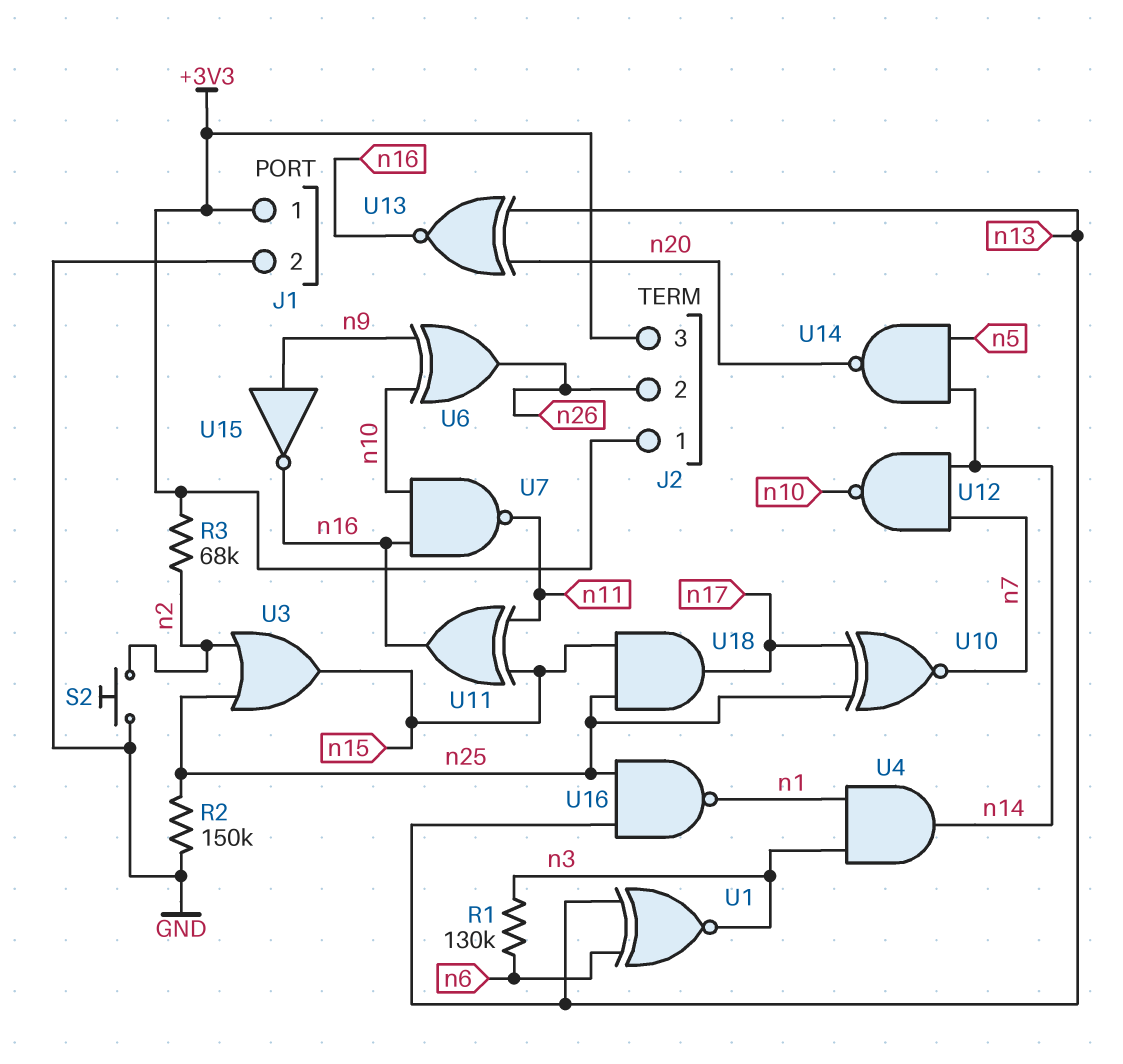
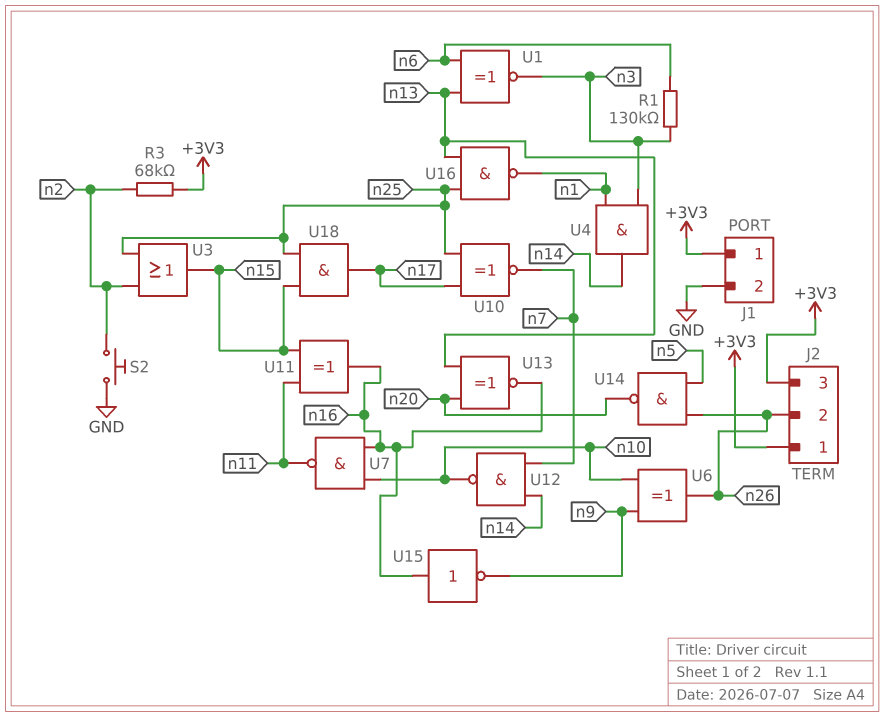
R2: 150k (GND, n25) -> none
U14: NAND (in n5, in n14, out n20) -> NAND (in n5, in n26, out n20)
U15: NOT (in n9, out n16) -> NOT (in n16, out n9)

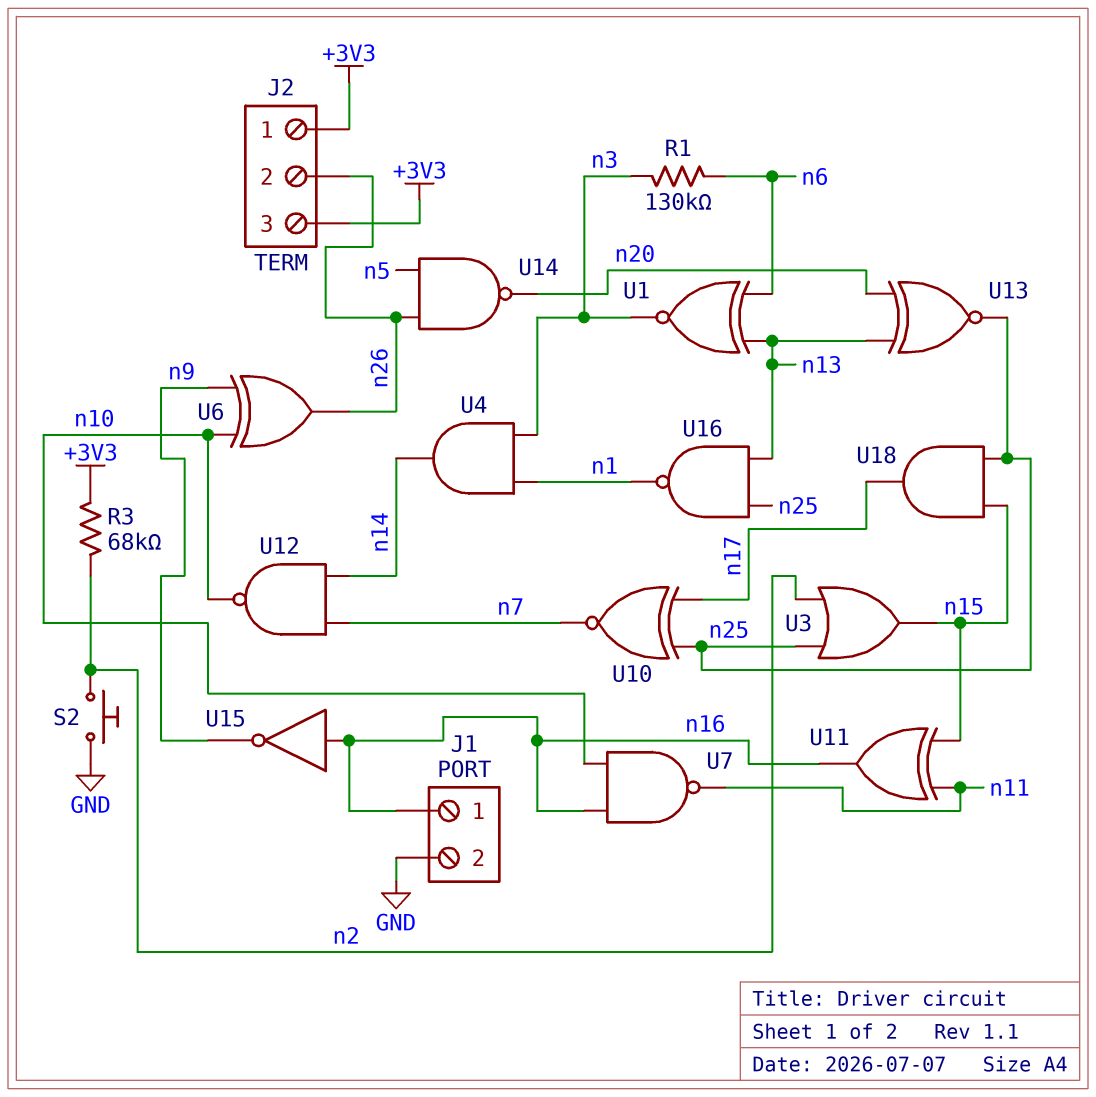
J1 pin 1: +3V3 -> n16
U13: XNOR (in n13, in n20, out n16) -> XNOR (in n13, in n20, out n25)

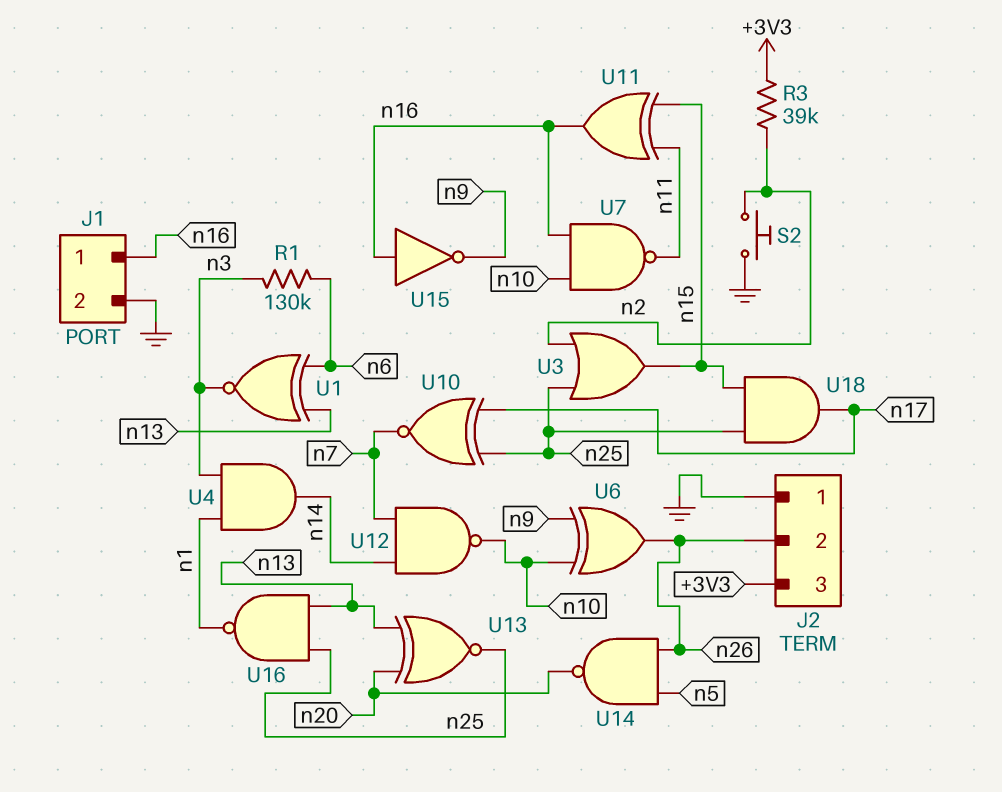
J2 pin 1: +3V3 -> GND
R3: 68k (+3V3, n2) -> 39k (+3V3, n2)

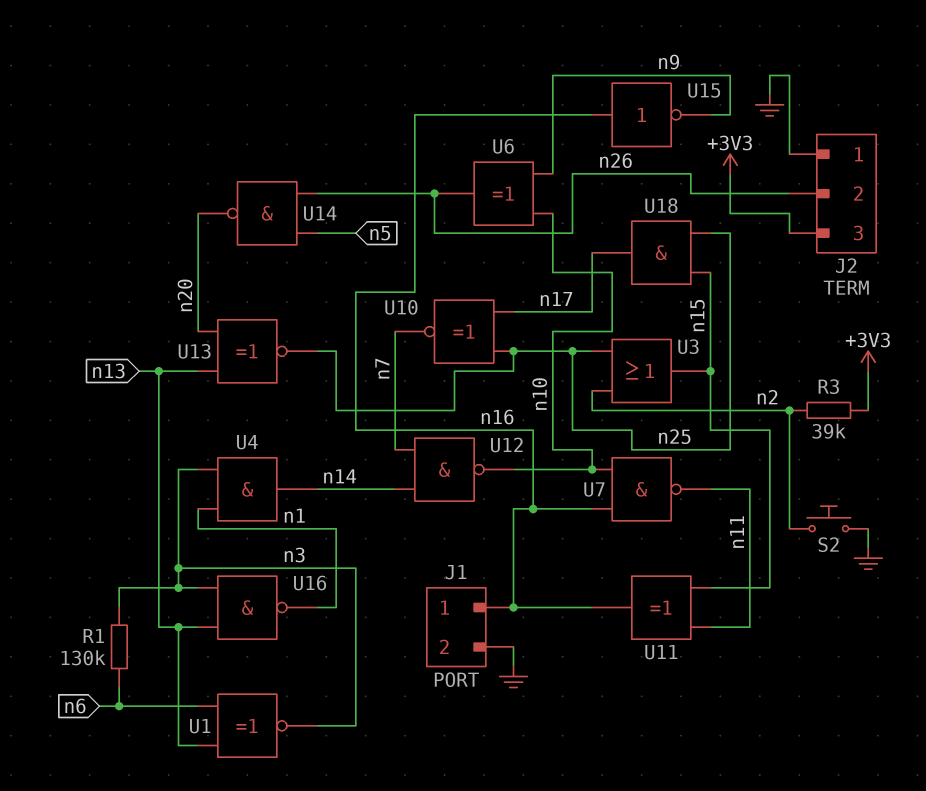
U16: NAND (in n13, in n25, out n1) -> NAND (in n3, in n13, out n1)

